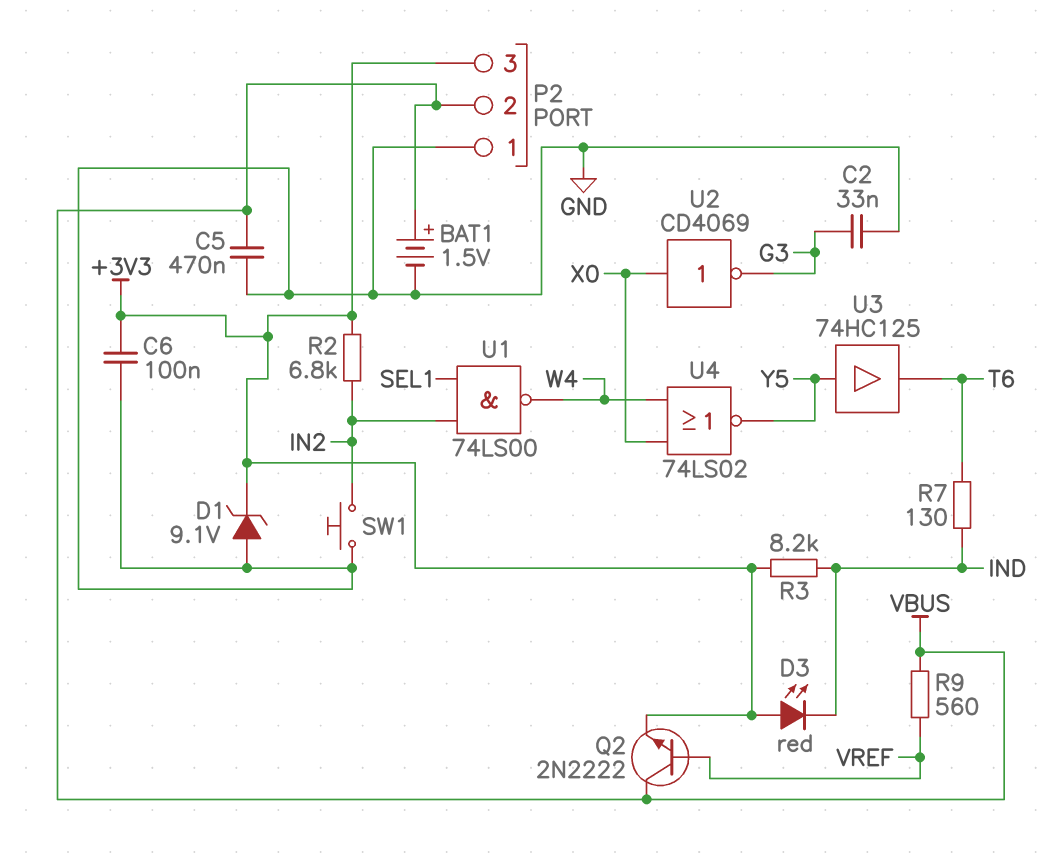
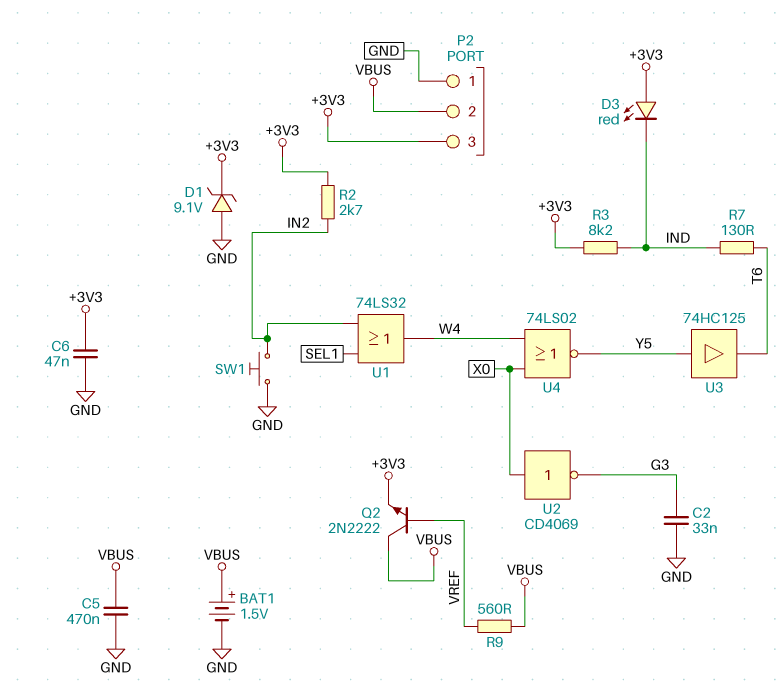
C6: 100nF (+3V3, GND) -> 47nF (+3V3, GND)
R2: 6.8k (+3V3, IN2) -> 2.7k (+3V3, IN2)
U1: NAND 74LS00 (in IN2, in SEL1, out W4) -> OR 74LS32 (in IN2, in SEL1, out W4)

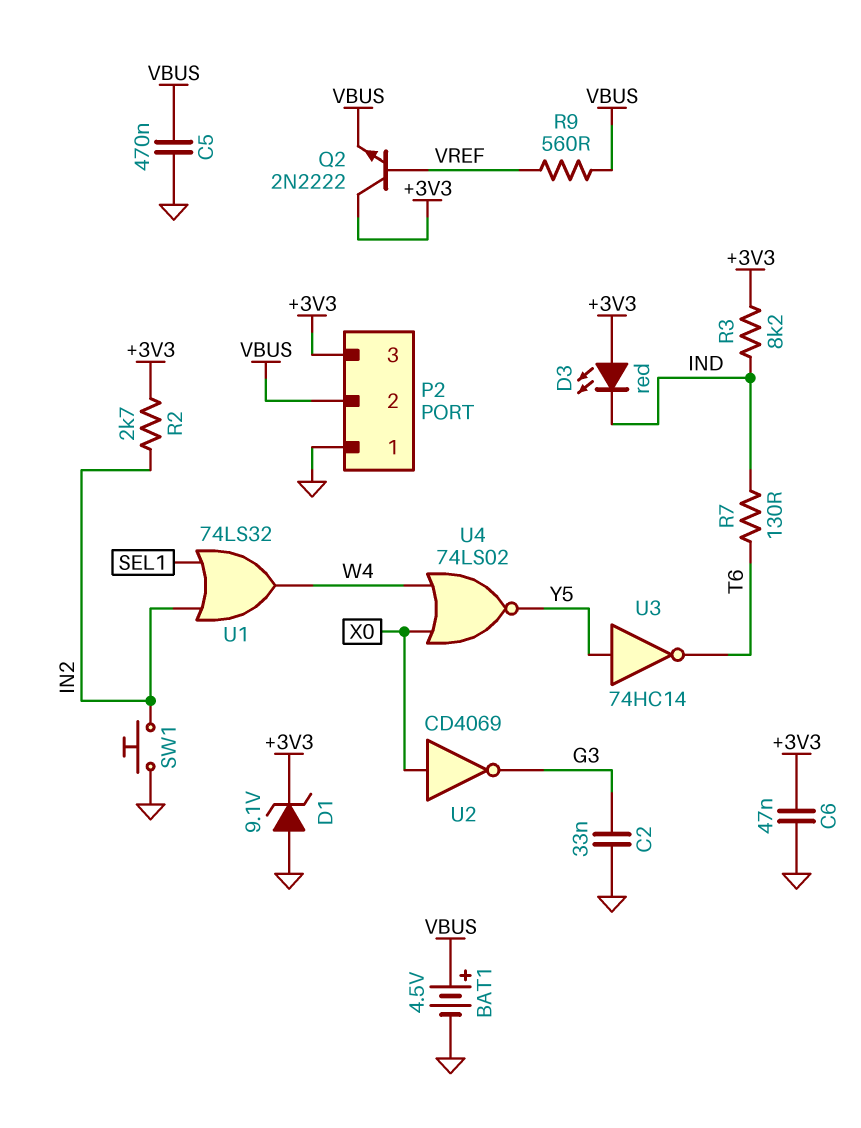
BAT1: 1.5V (plus VBUS, minus GND) -> 4.5V (plus VBUS, minus GND)
Q2: NPN 2N2222 (B VREF, C VBUS, E +3V3) -> NPN 2N2222 (B VREF, C +3V3, E VBUS)
U3: buffer 74HC125 (in Y5, out T6) -> NOT 74HC14 (in Y5, out T6)

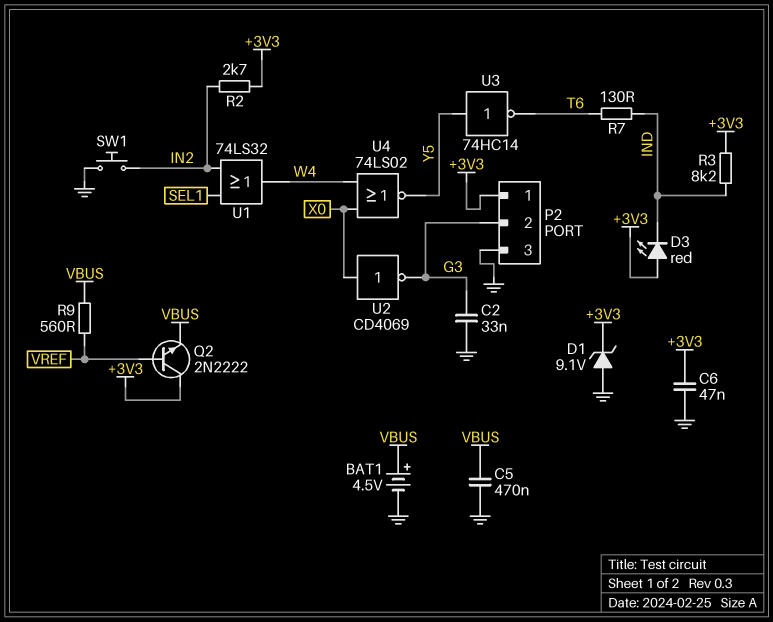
P2 pin 1: GND -> +3V3
P2 pin 2: VBUS -> G3
P2 pin 3: +3V3 -> GND

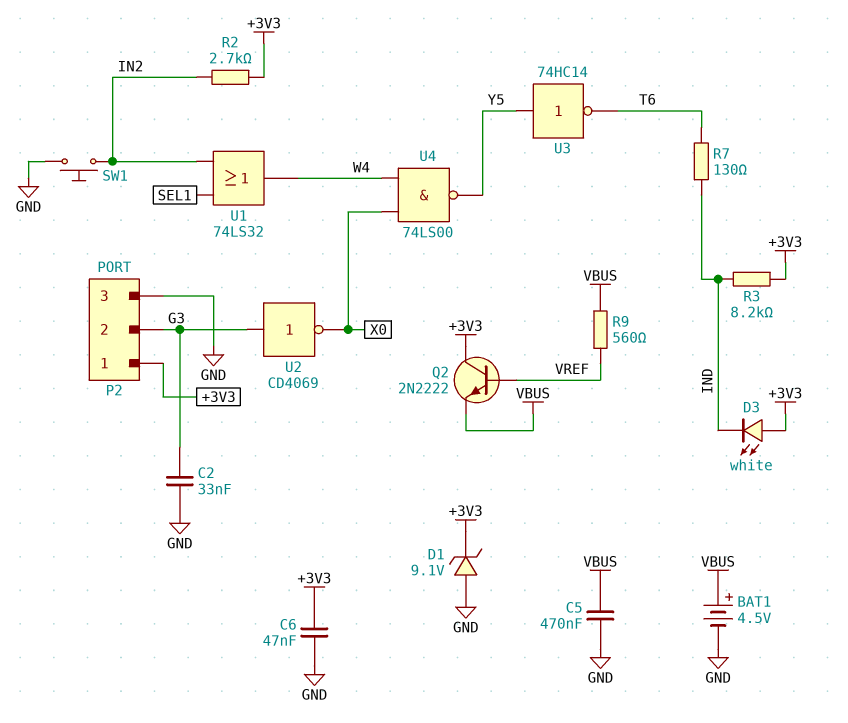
D3: LED red (A +3V3, K IND) -> LED white (A +3V3, K IND)
U2: NOT CD4069 (in X0, out G3) -> NOT CD4069 (in G3, out X0)
U4: NOR 74LS02 (in W4, in X0, out Y5) -> NAND 74LS00 (in W4, in X0, out Y5)

